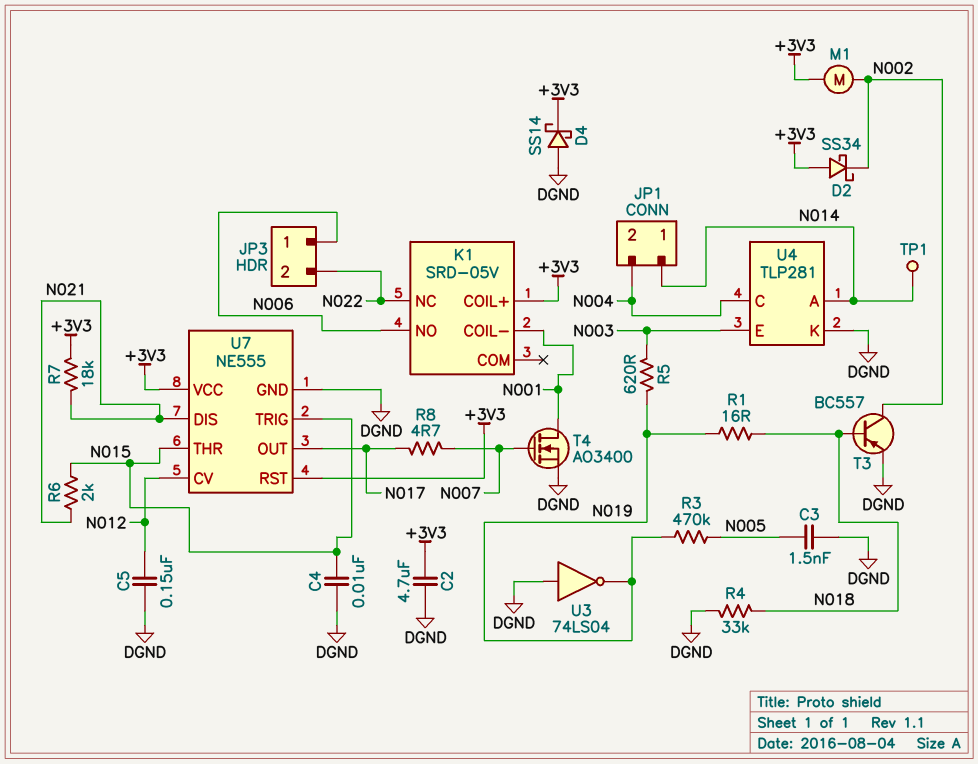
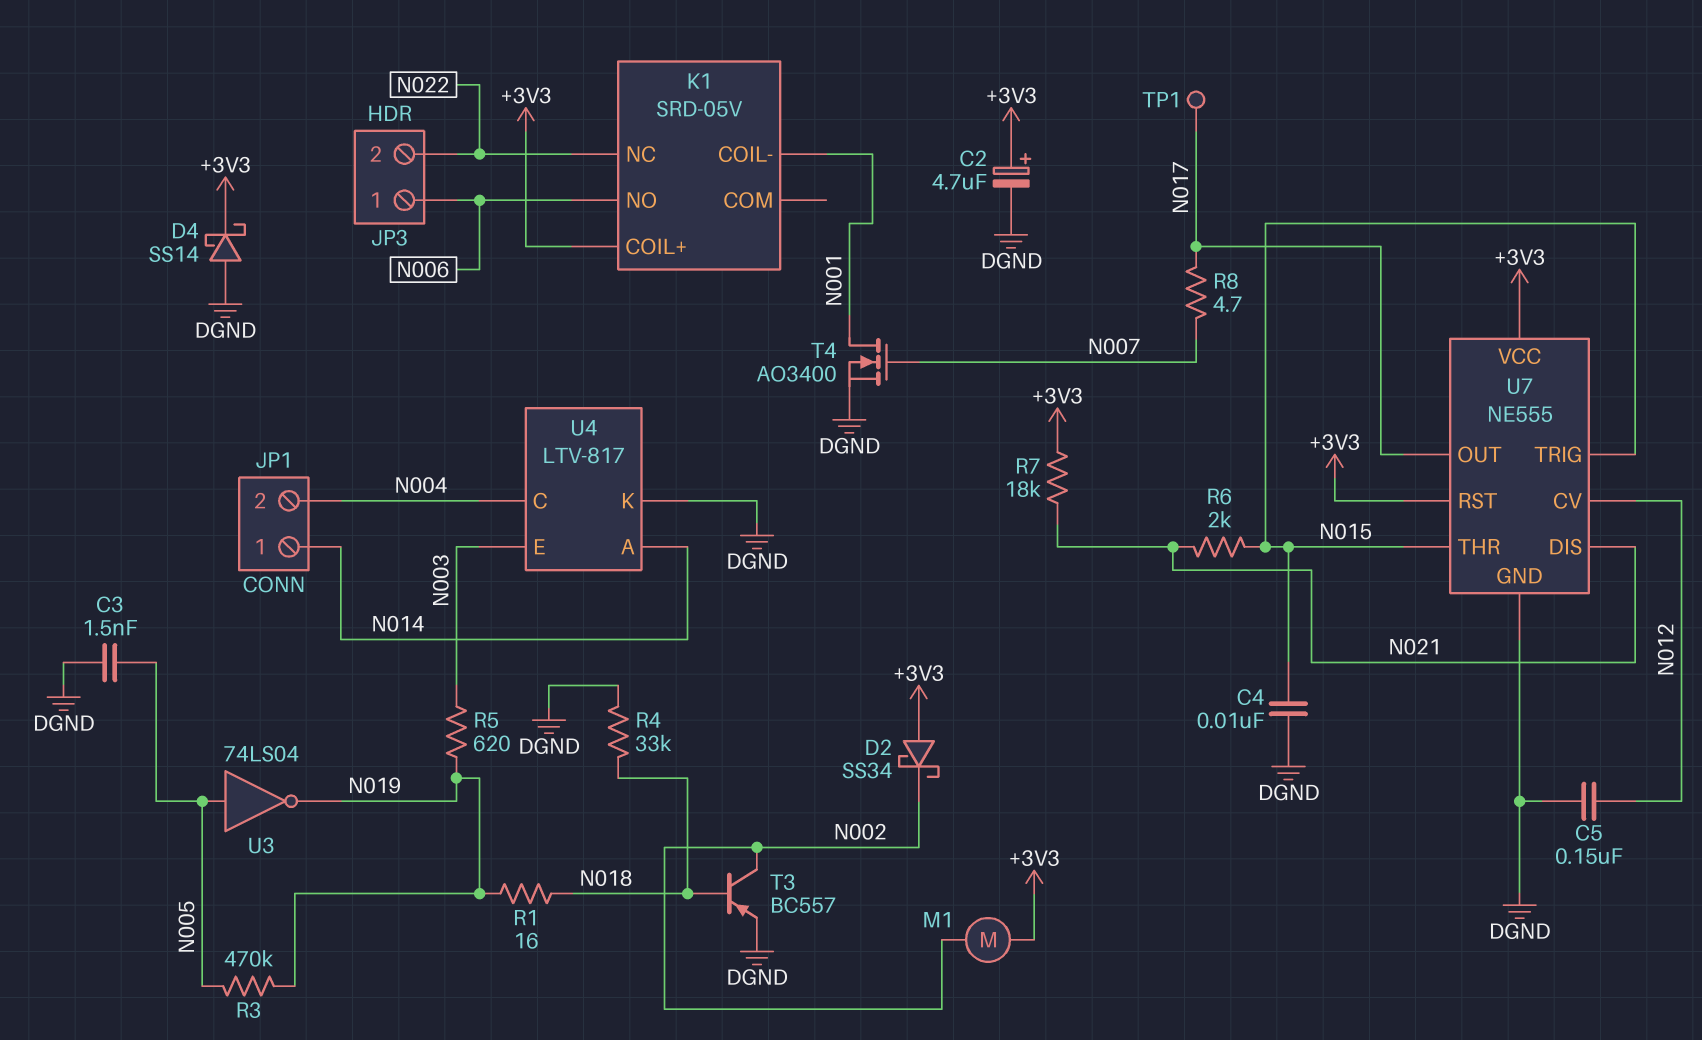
C2: 4.7uF (+3V3, DGND) -> 4.7uF (plus +3V3, minus DGND)
TP1: test point (N014) -> test point (N017)
U3: NOT 74LS04 (in DGND, out N019) -> NOT 74LS04 (in N005, out N019)
U4: TLP281 -> LTV-817

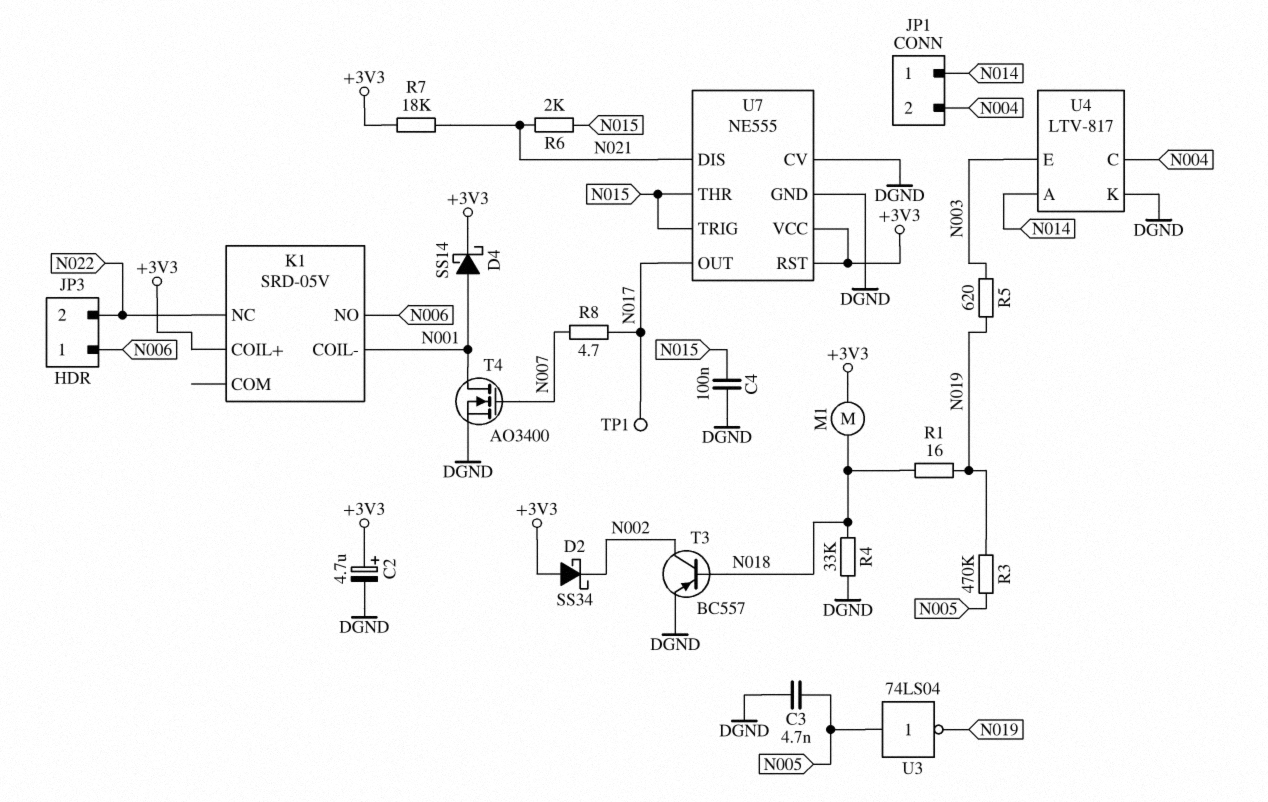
C3: 1.5nF (DGND, N005) -> 4.7nF (DGND, N005)
C4: 10nF (DGND, N015) -> 100nF (DGND, N015)
C5: 150nF (DGND, N012) -> none
D4: schottky SS14 (A DGND, K +3V3) -> schottky SS14 (A N001, K +3V3)
M1: motor (+3V3, N002) -> motor (+3V3, N018)
U7 pin CV: N012 -> DGND

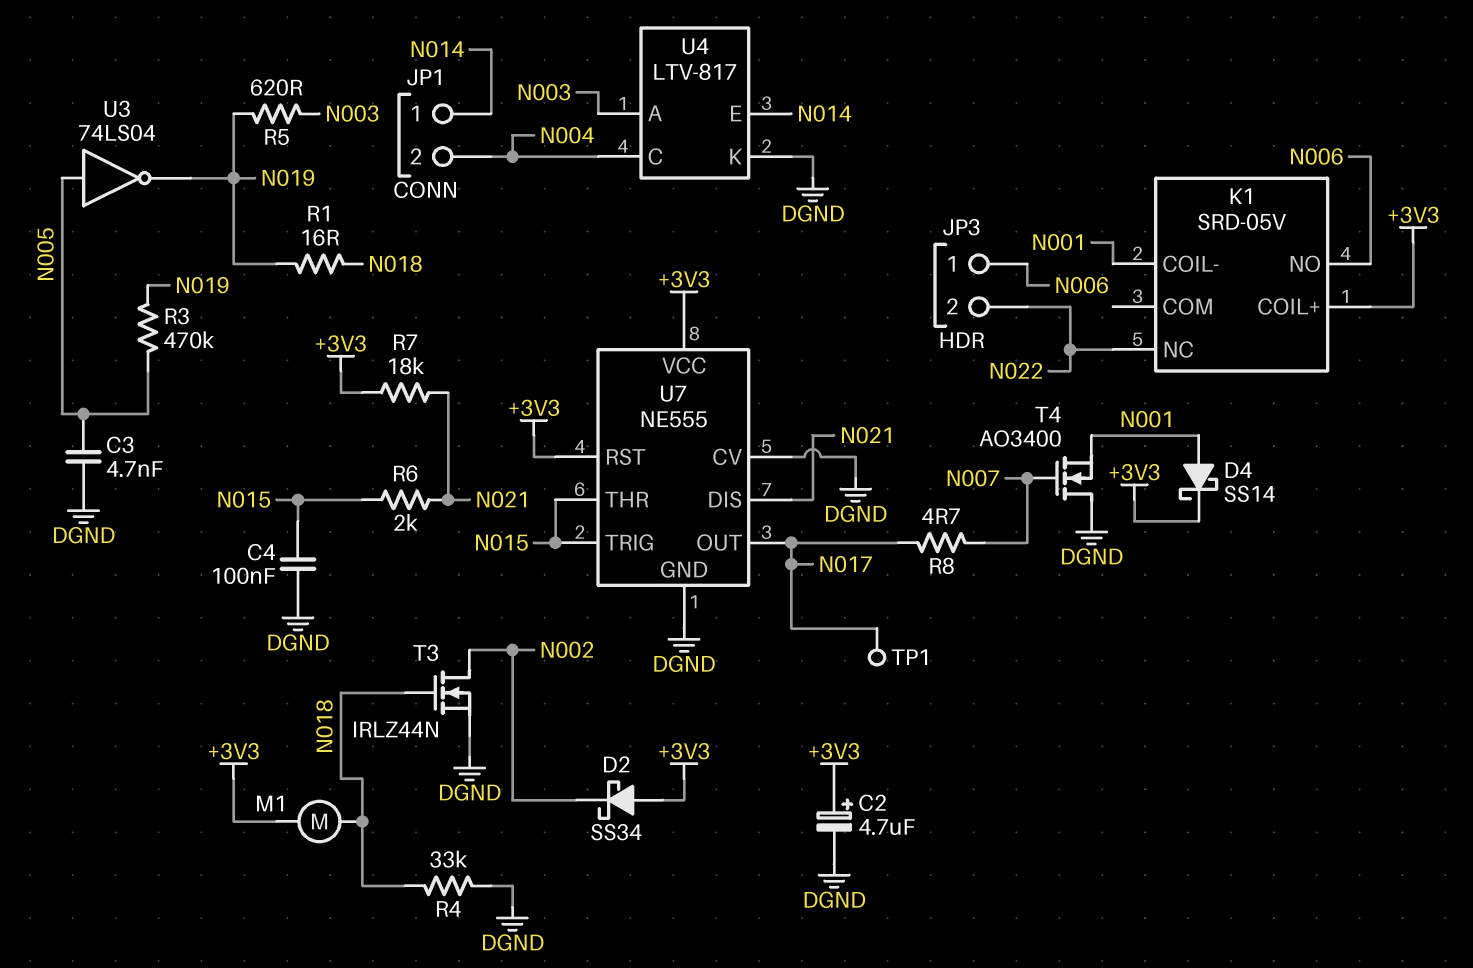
T3: PNP BC557 (B N018, C N002, E DGND) -> NMOS IRLZ44N (G N018, D N002, S DGND)
T4: NMOS AO3400 (G N007, D N001, S DGND) -> NMOS AO3400 (G N007, D DGND, S N001)
U4 pin A: N014 -> N003
U4 pin E: N003 -> N014

